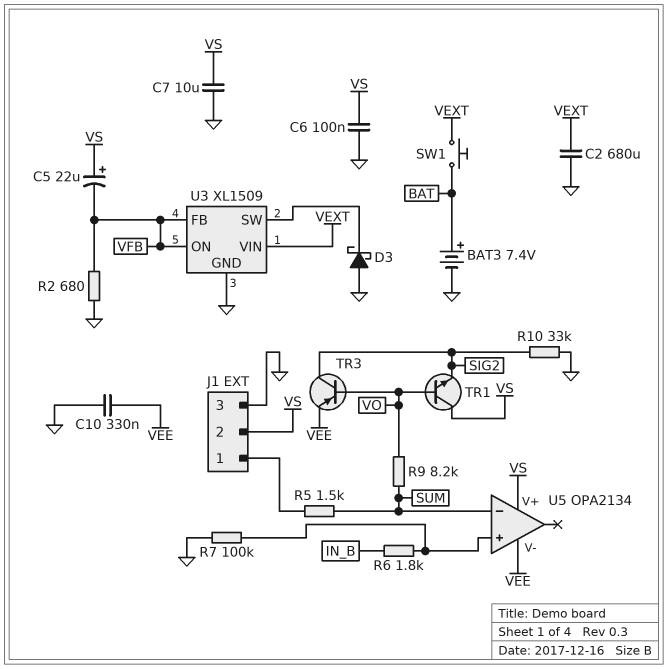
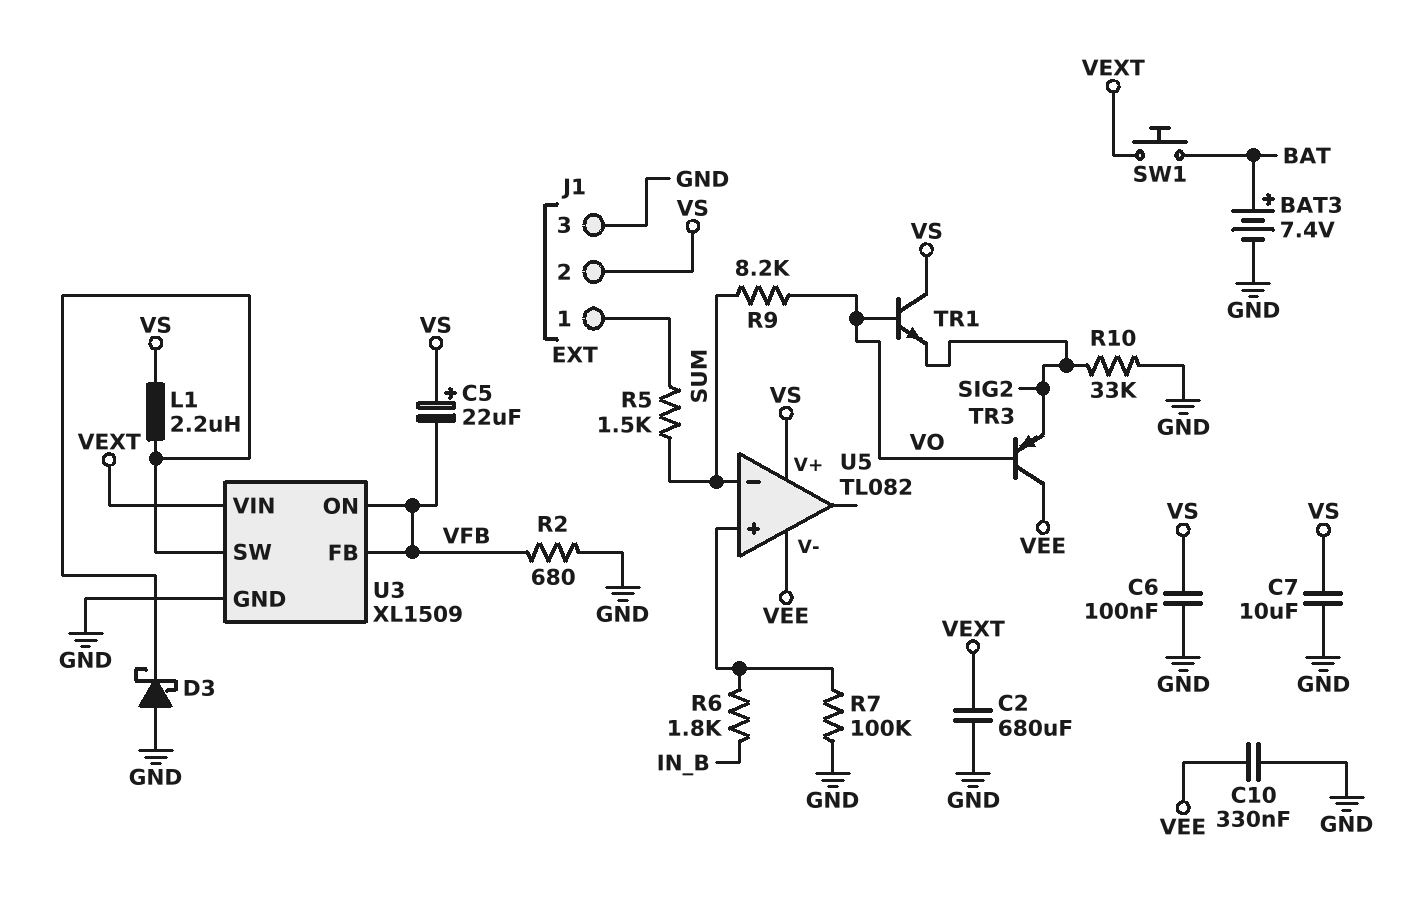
L1: none -> 2.2uH (U3/SW, VS)
TR3: PNP (B VO, C SIG2, E VEE) -> PNP (B VO, C VEE, E SIG2)
U5: OPA2134 -> TL082

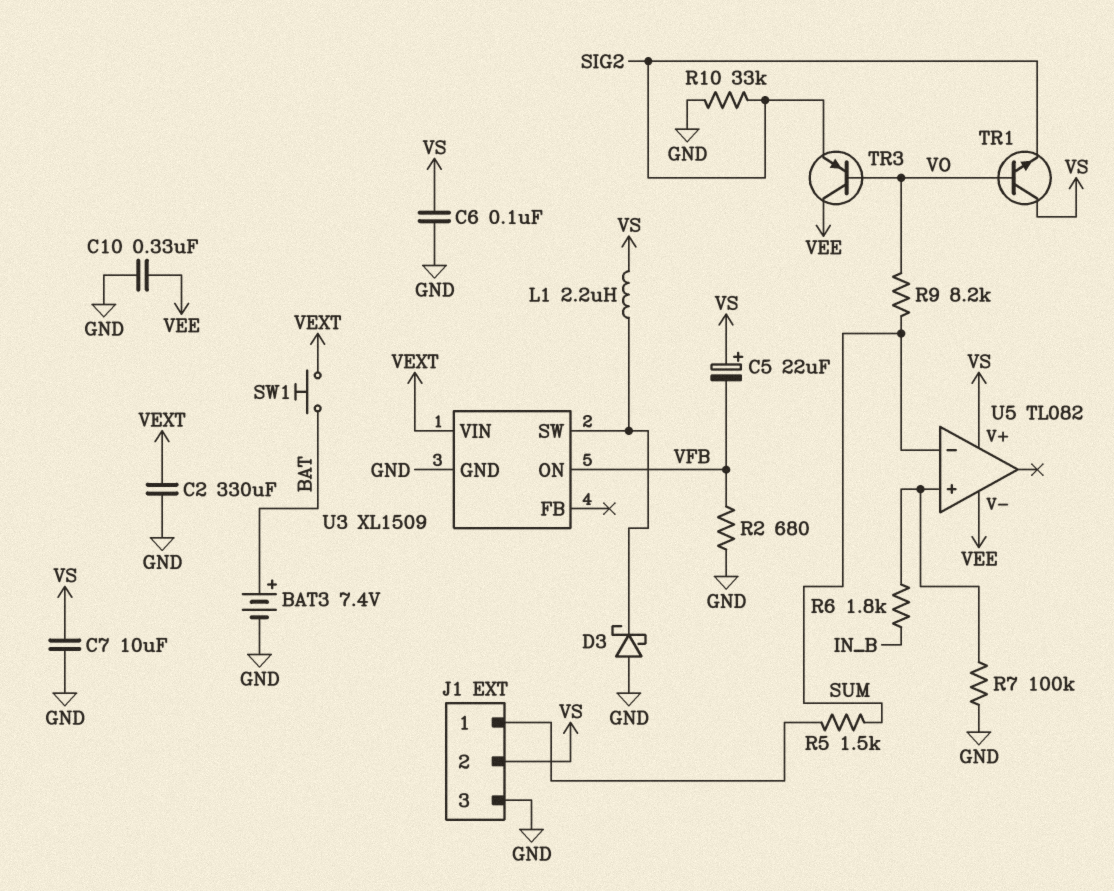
C2: 680uF (GND, VEXT) -> 330uF (GND, VEXT)
U3 pin FB: VFB -> none

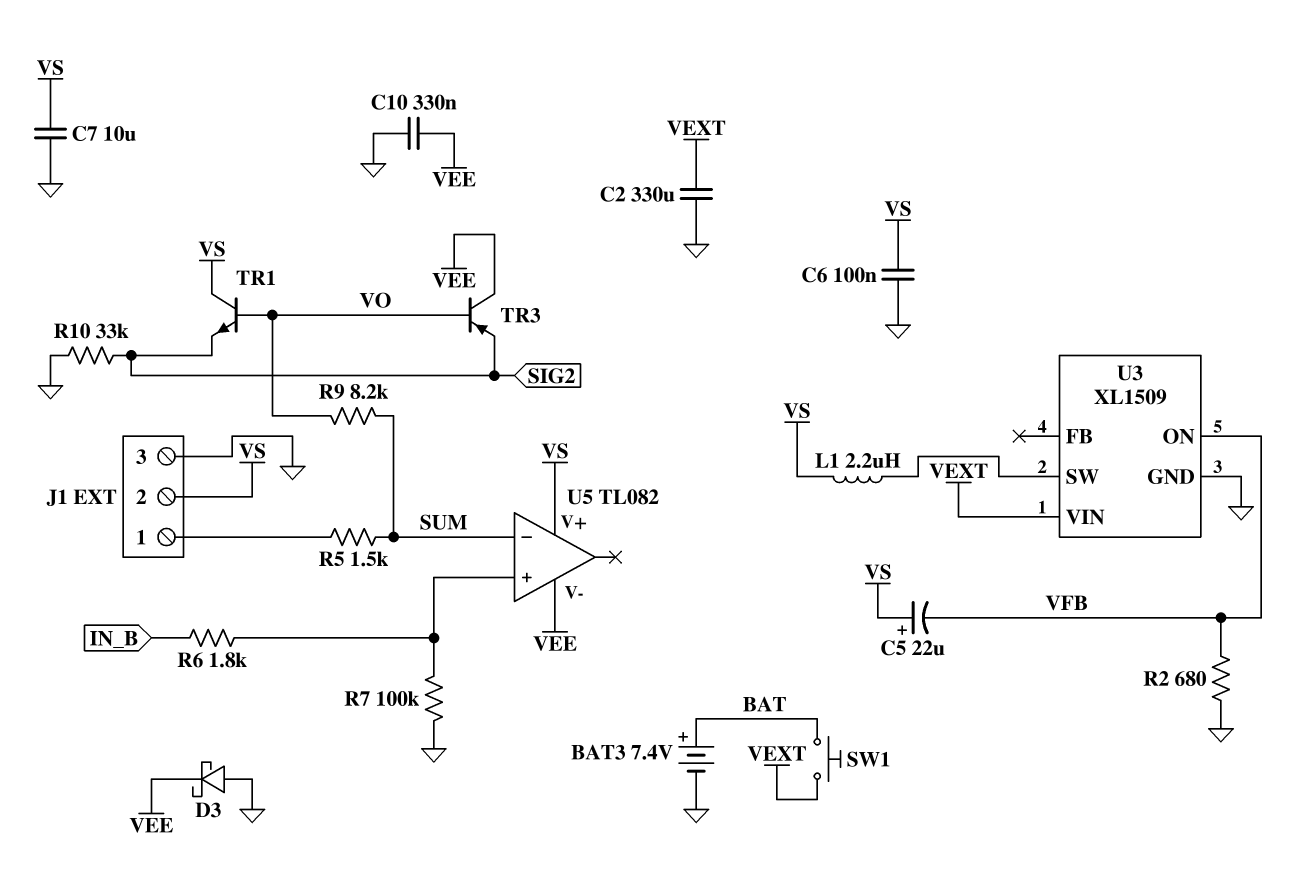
D3: schottky (A GND, K U3/SW) -> schottky (A GND, K VEE)

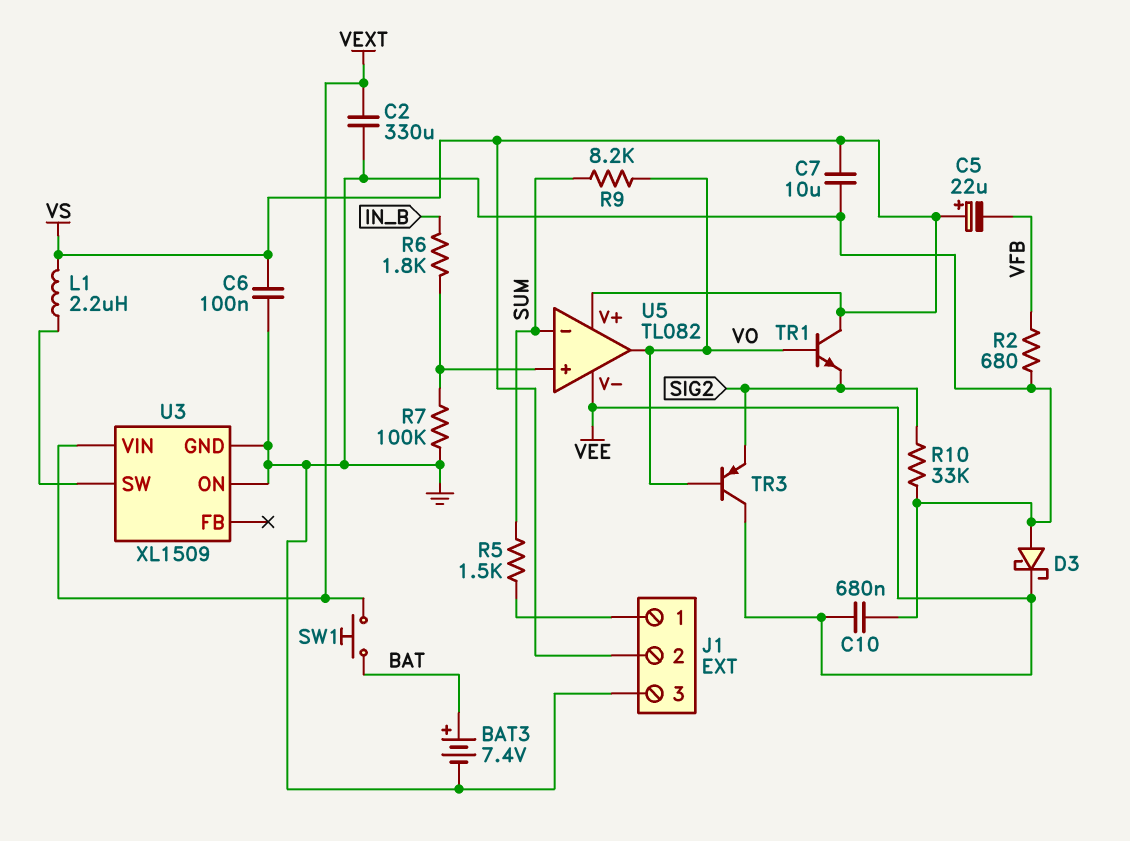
C10: 330nF (GND, VEE) -> 680nF (GND, VEE)
U3 pin ON: VFB -> GND
U5 pin out: none -> VO

